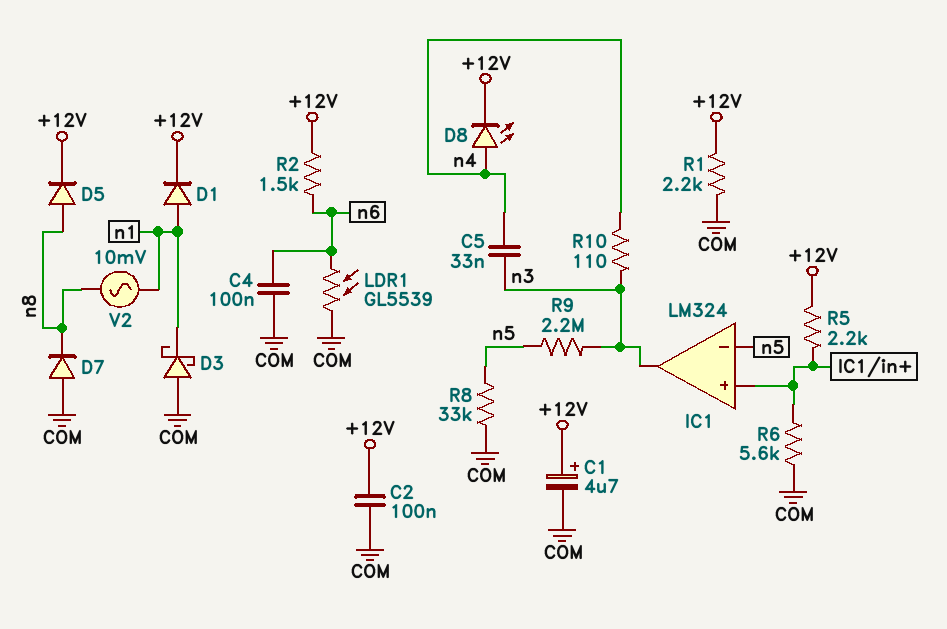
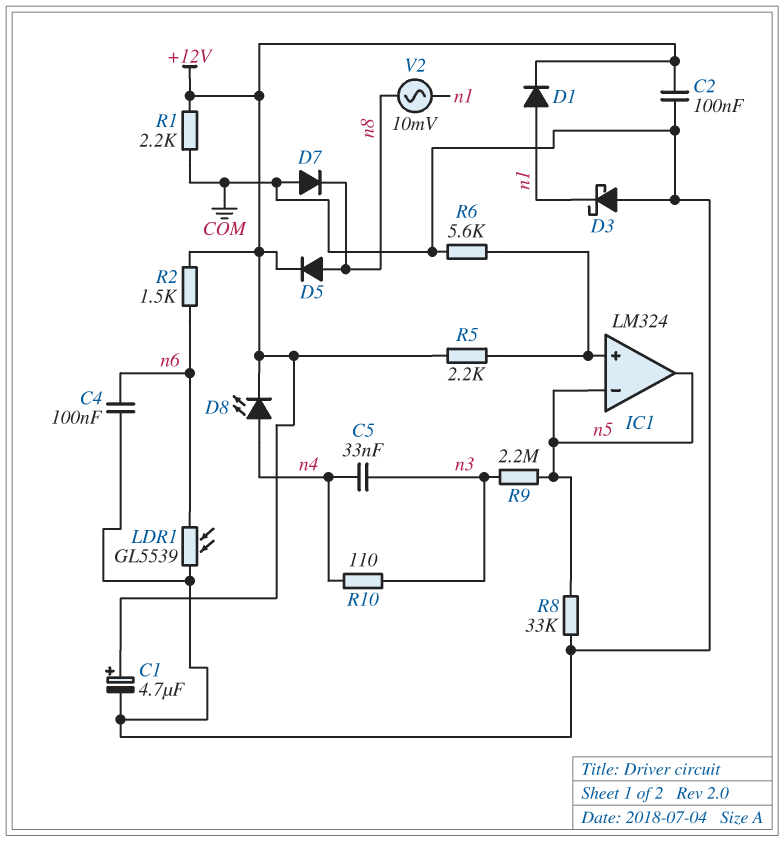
IC1 pin out: n3 -> n5

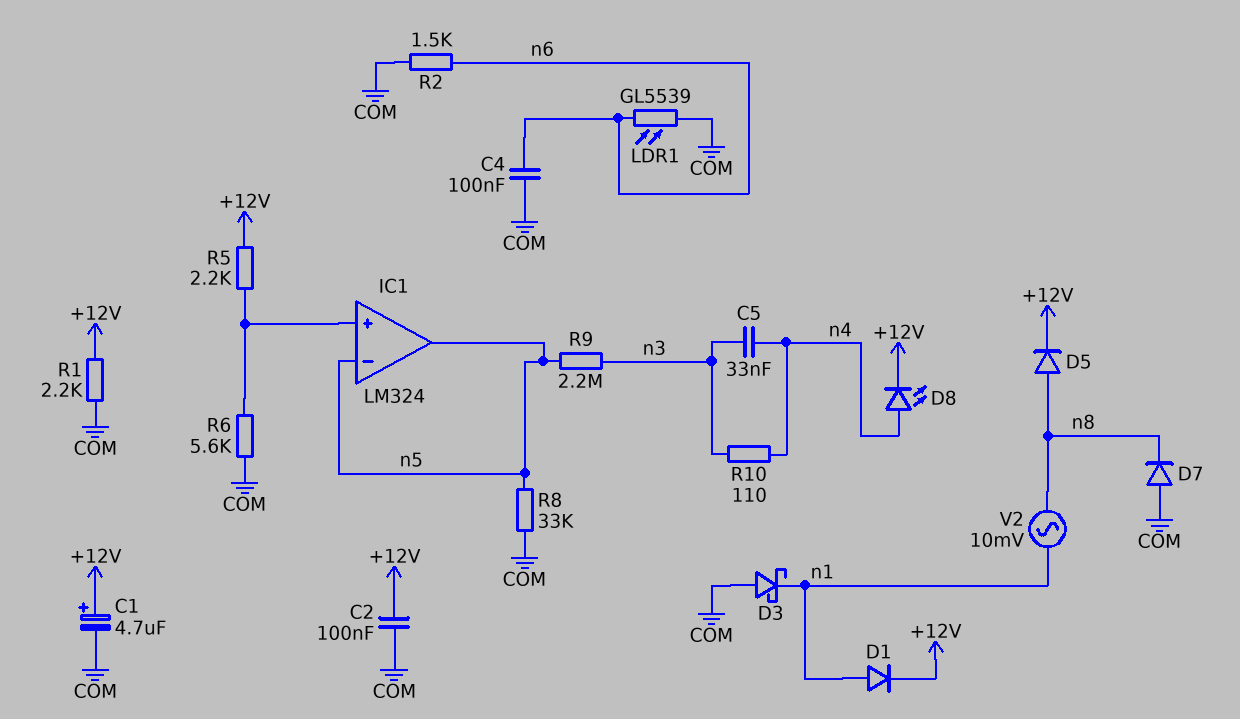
R2: 1.5k (+12V, n6) -> 1.5k (COM, n6)

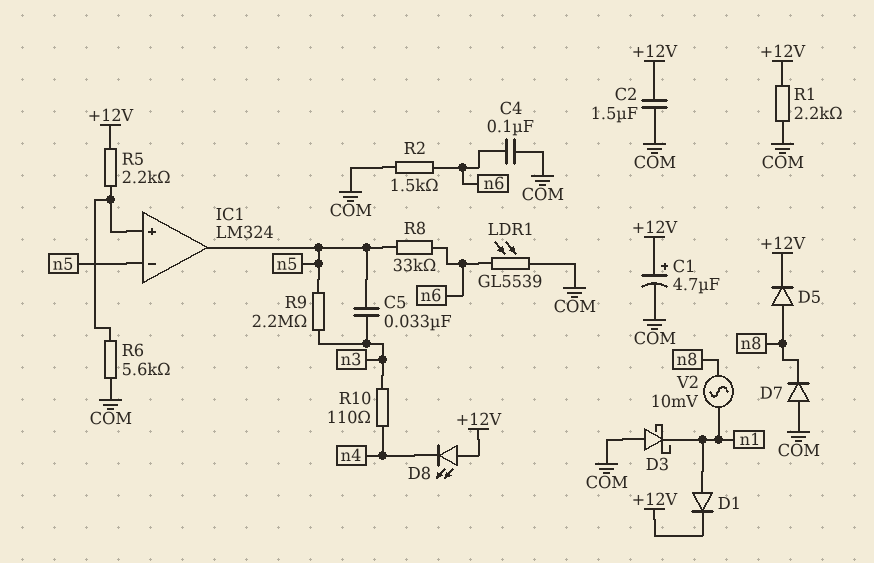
C2: 100nF (+12V, COM) -> 1.5uF (+12V, COM)
C5: 33nF (n3, n4) -> 33nF (n3, n5)
D8: LED (A n4, K +12V) -> LED (A +12V, K n4)
R8: 33k (COM, n5) -> 33k (n5, n6)

